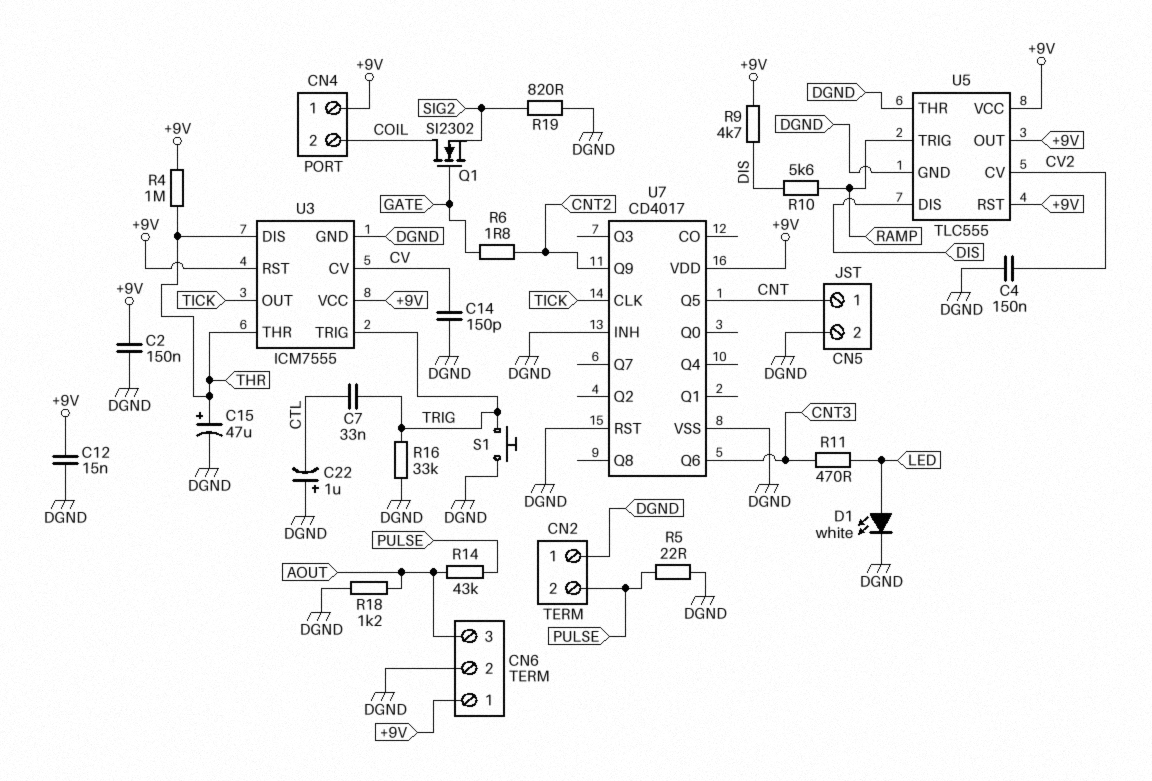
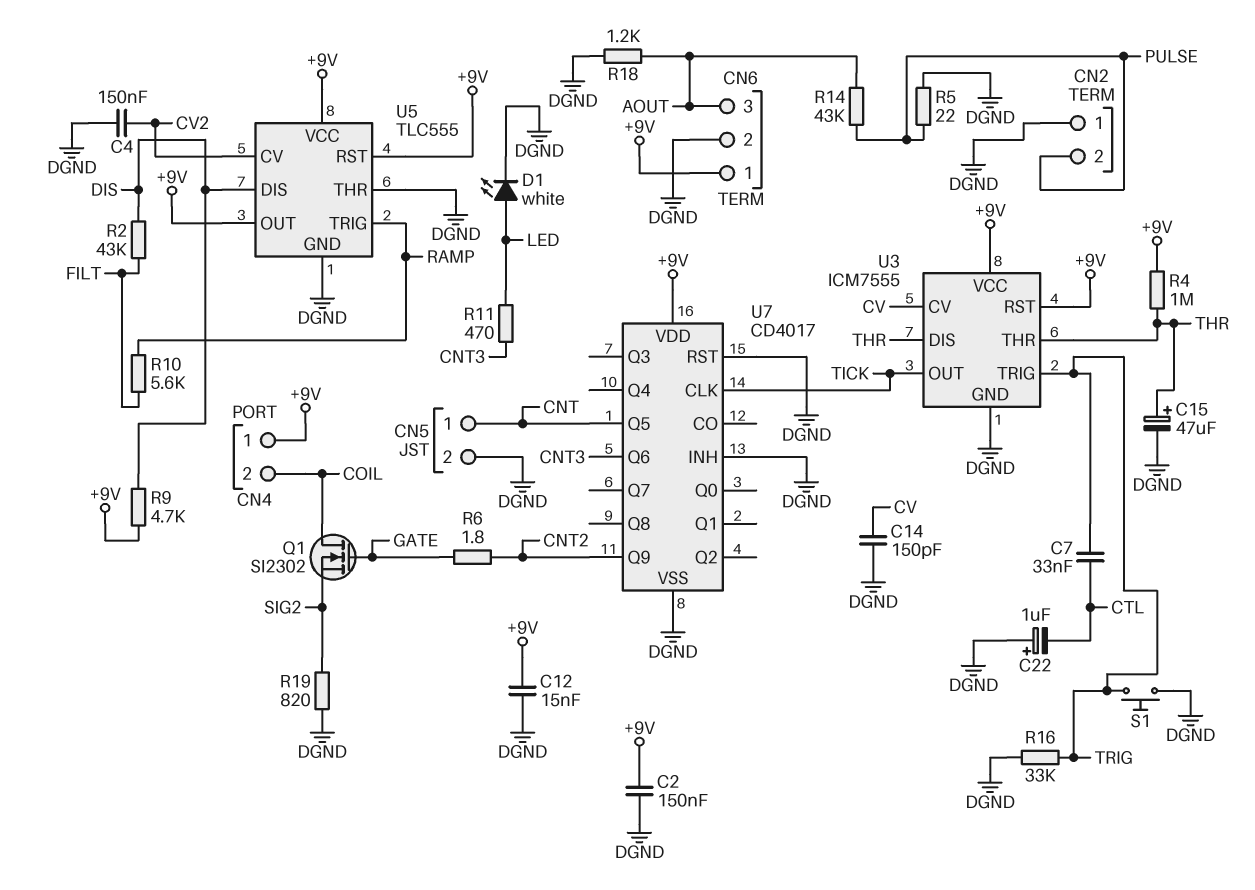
R2: none -> 43k (DIS, FILT)
R10: 5.6k (DIS, RAMP) -> 5.6k (FILT, RAMP)

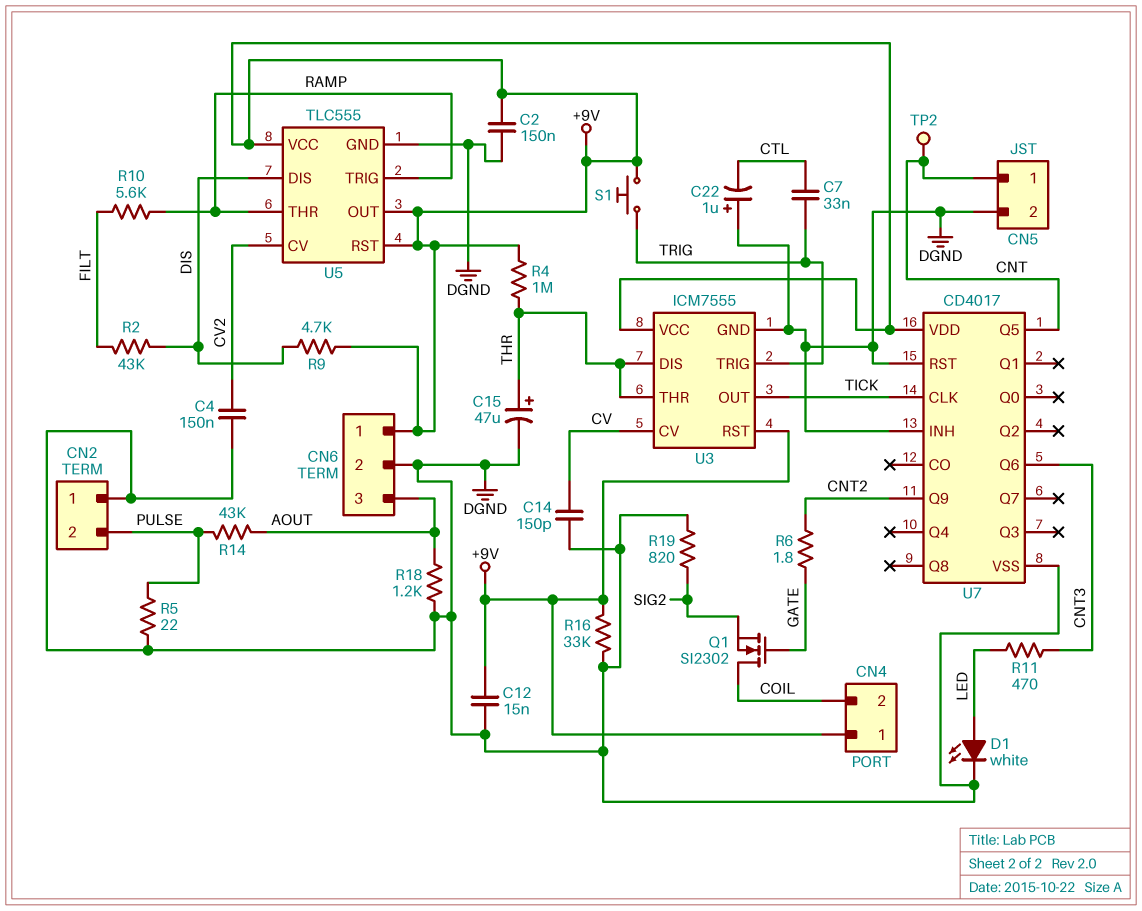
R16: 33k (DGND, TRIG) -> 33k (+9V, DGND)
S1: button (DGND, TRIG) -> button (+9V, TRIG)
TP2: none -> test point (CNT)
U5 pin THR: DGND -> RAMP

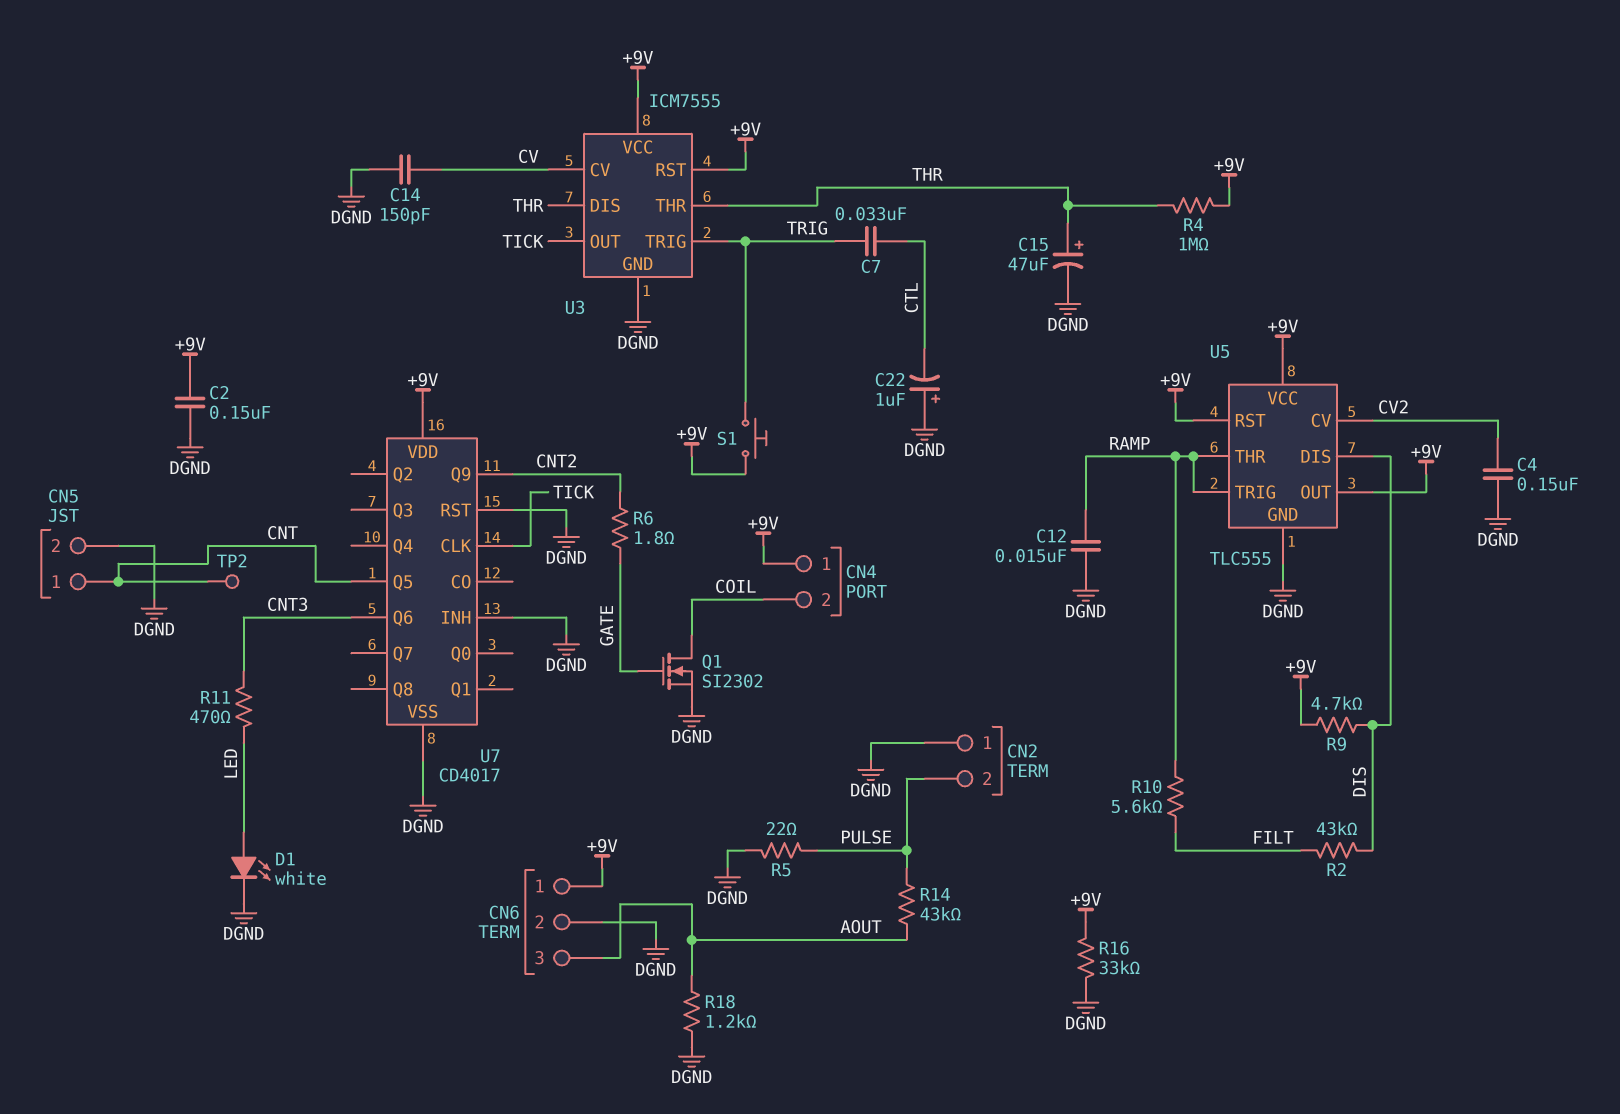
C12: 15nF (+9V, DGND) -> 15nF (DGND, RAMP)
Q1: NMOS SI2302 (G GATE, D COIL, S SIG2) -> NMOS SI2302 (G GATE, D COIL, S DGND)
R19: 820 (DGND, SIG2) -> none

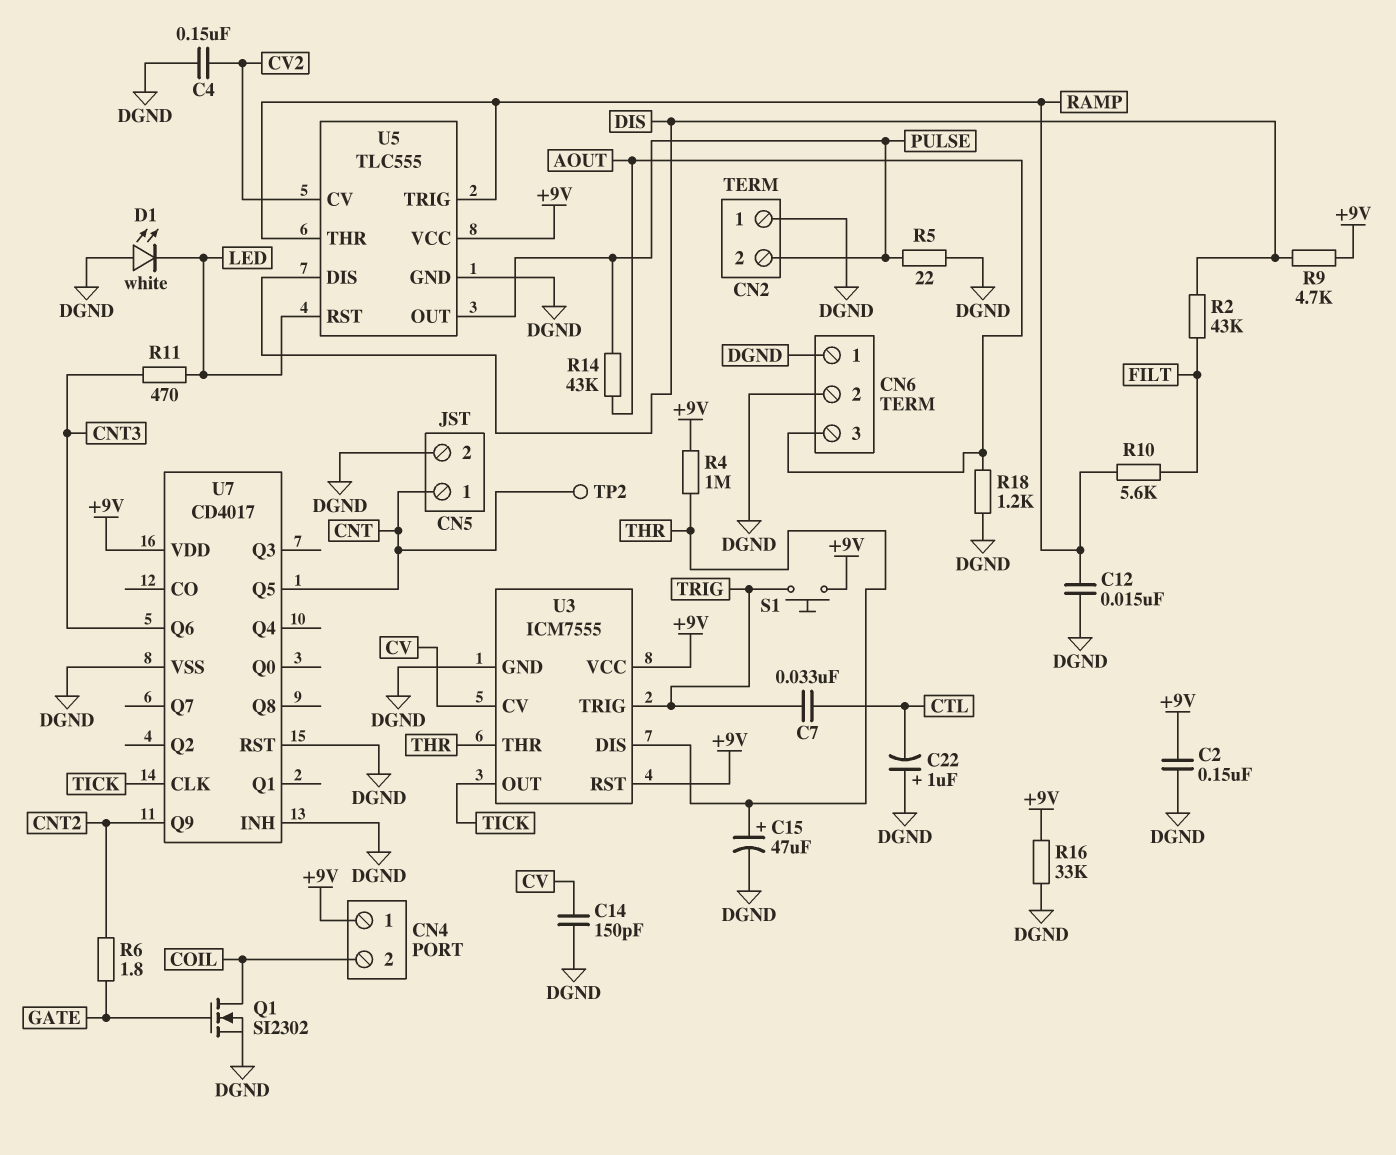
CN6 pin 1: +9V -> DGND
D1: LED white (A LED, K DGND) -> LED white (A DGND, K LED)
U5 pin OUT: +9V -> PULSE
U5 pin RST: +9V -> LED

